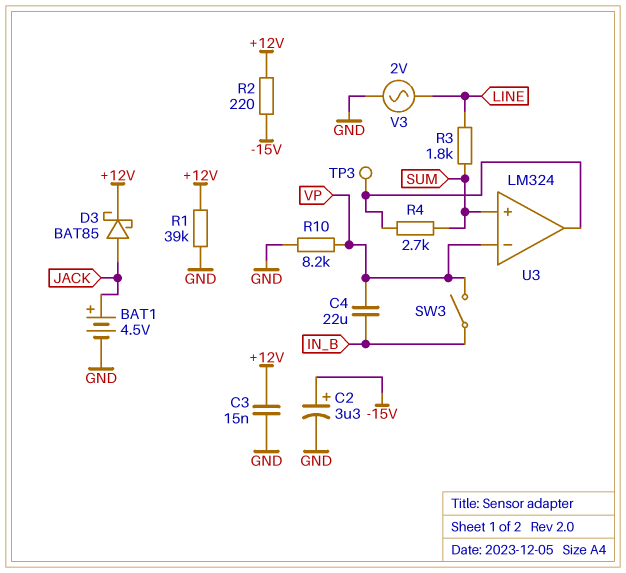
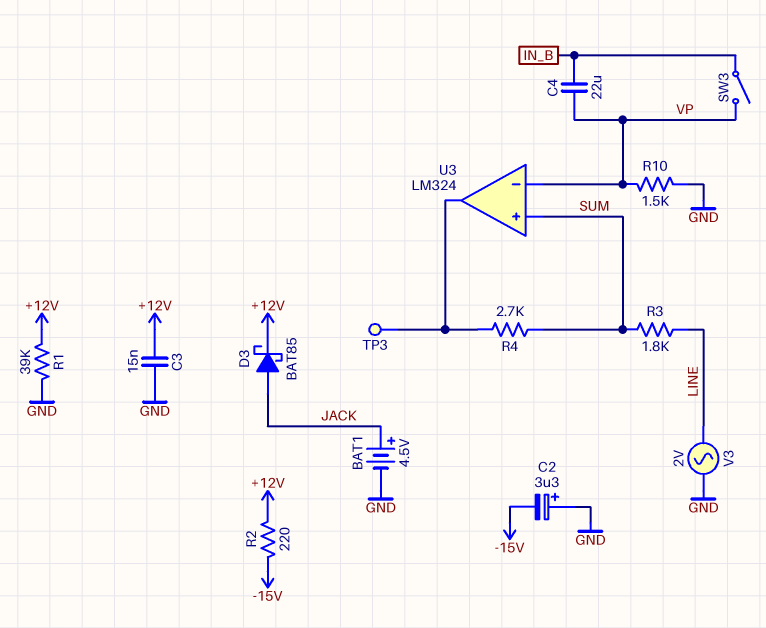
C2: 3.3uF (plus -15V, minus GND) -> 3.3uF (plus GND, minus -15V)
R10: 8.2k (GND, VP) -> 1.5k (GND, VP)

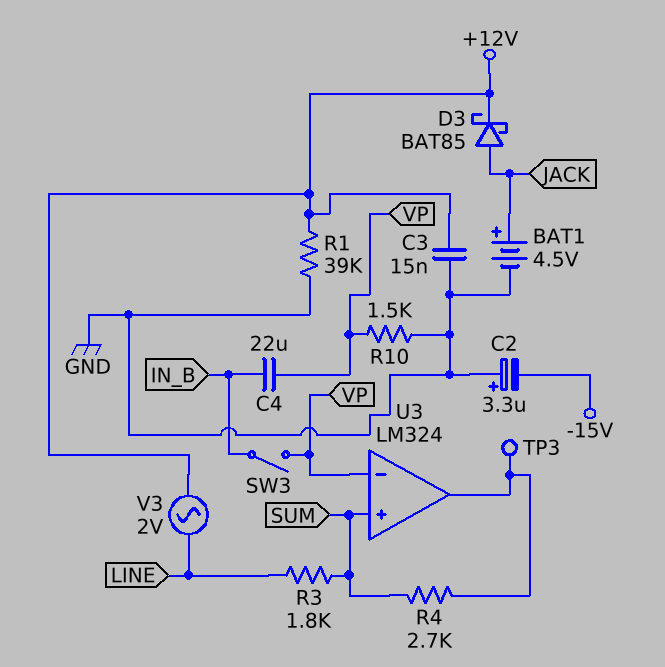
R2: 220 (+12V, -15V) -> none
V3: AC 2V (GND, LINE) -> AC 2V (+12V, LINE)

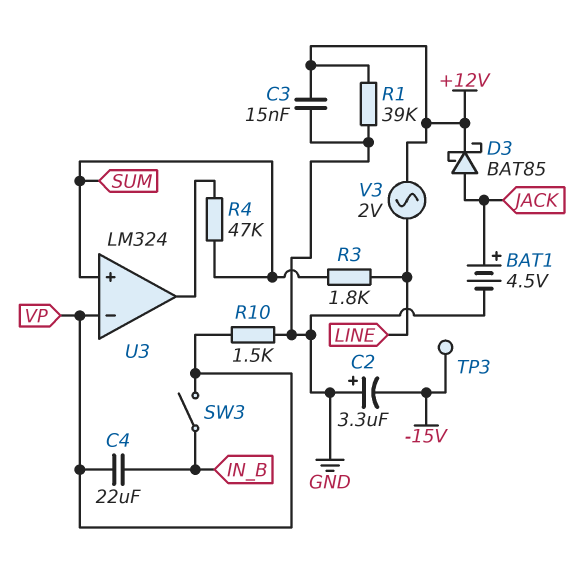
R4: 2.7k (SUM, U3/out) -> 47k (SUM, U3/out)
TP3: test point (U3/out) -> test point (-15V)

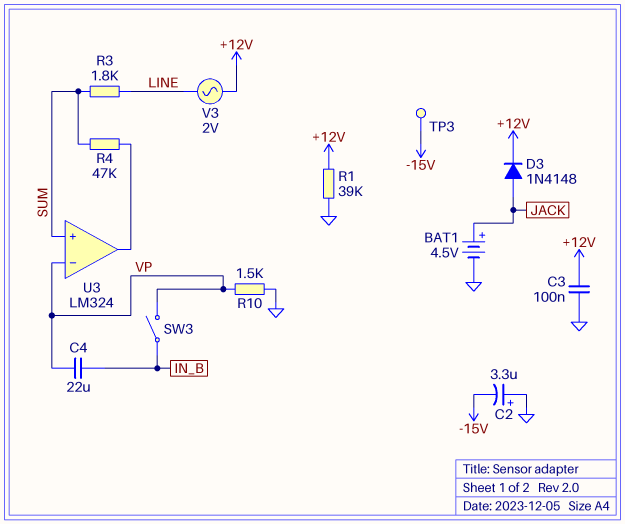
C3: 15nF (+12V, GND) -> 100nF (+12V, GND)
D3: schottky BAT85 (A JACK, K +12V) -> diode 1N4148 (A JACK, K +12V)

